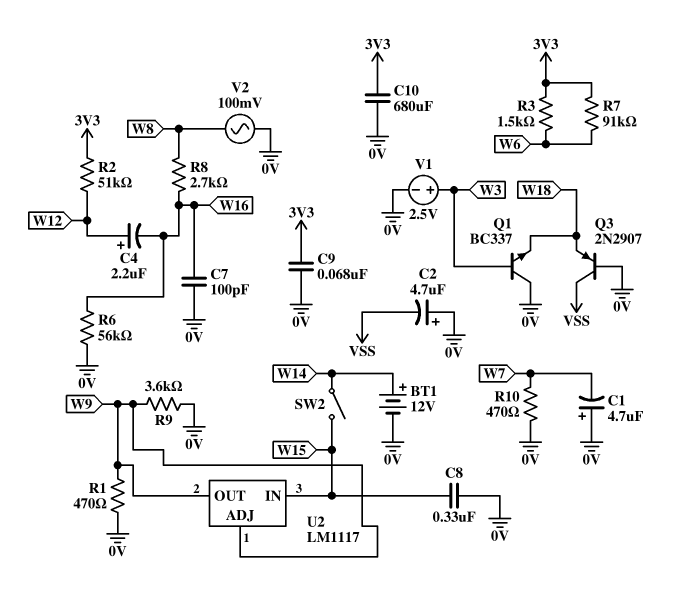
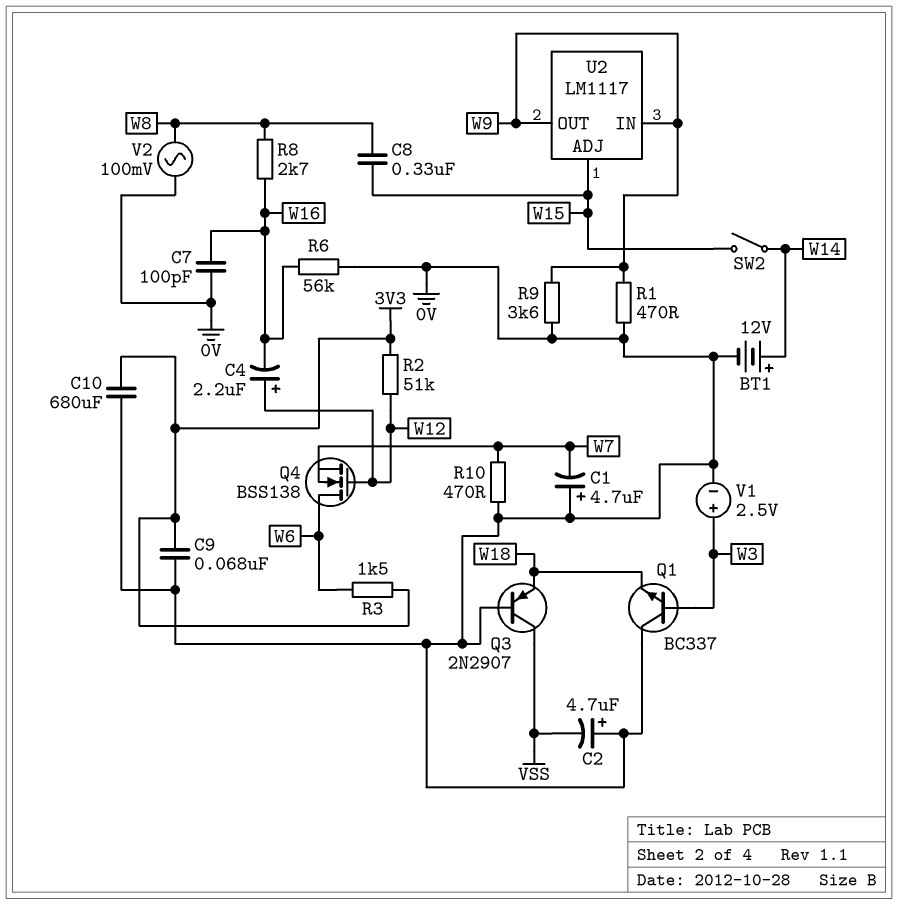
C8: 330nF (0V, W15) -> 330nF (W8, W15)
Q4: none -> NMOS BSS138 (G W12, D W6, S W7)
R7: 91k (3V3, W6) -> none
U2 pin ADJ: W9 -> W15
U2 pin IN: W15 -> W9

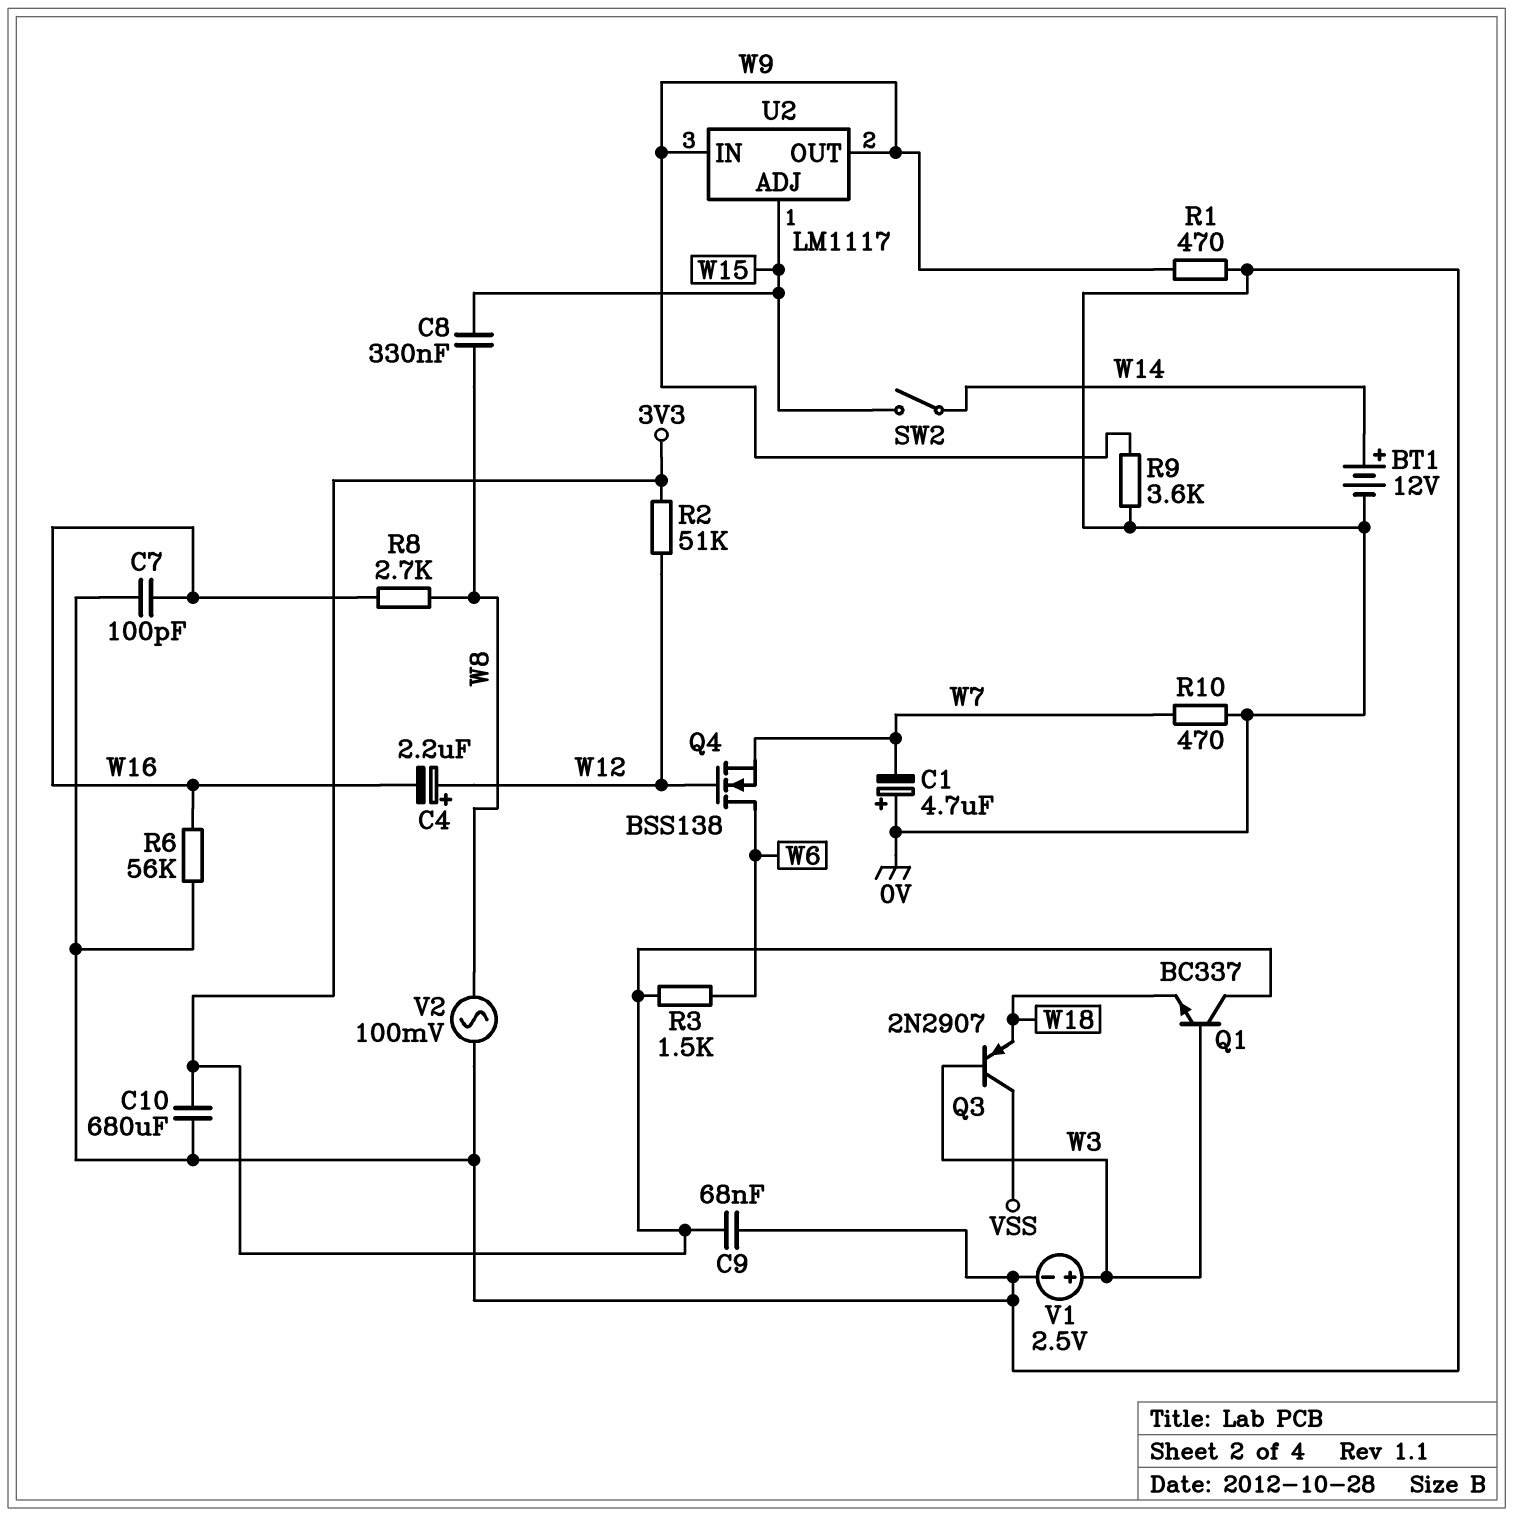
C2: 4.7uF (plus 0V, minus VSS) -> none
Q1: NPN BC337 (B W3, C 0V, E W18) -> NPN BC337 (B W3, C 3V3, E W18)
Q3: PNP 2N2907 (B 0V, C VSS, E W18) -> PNP 2N2907 (B W3, C VSS, E W18)

